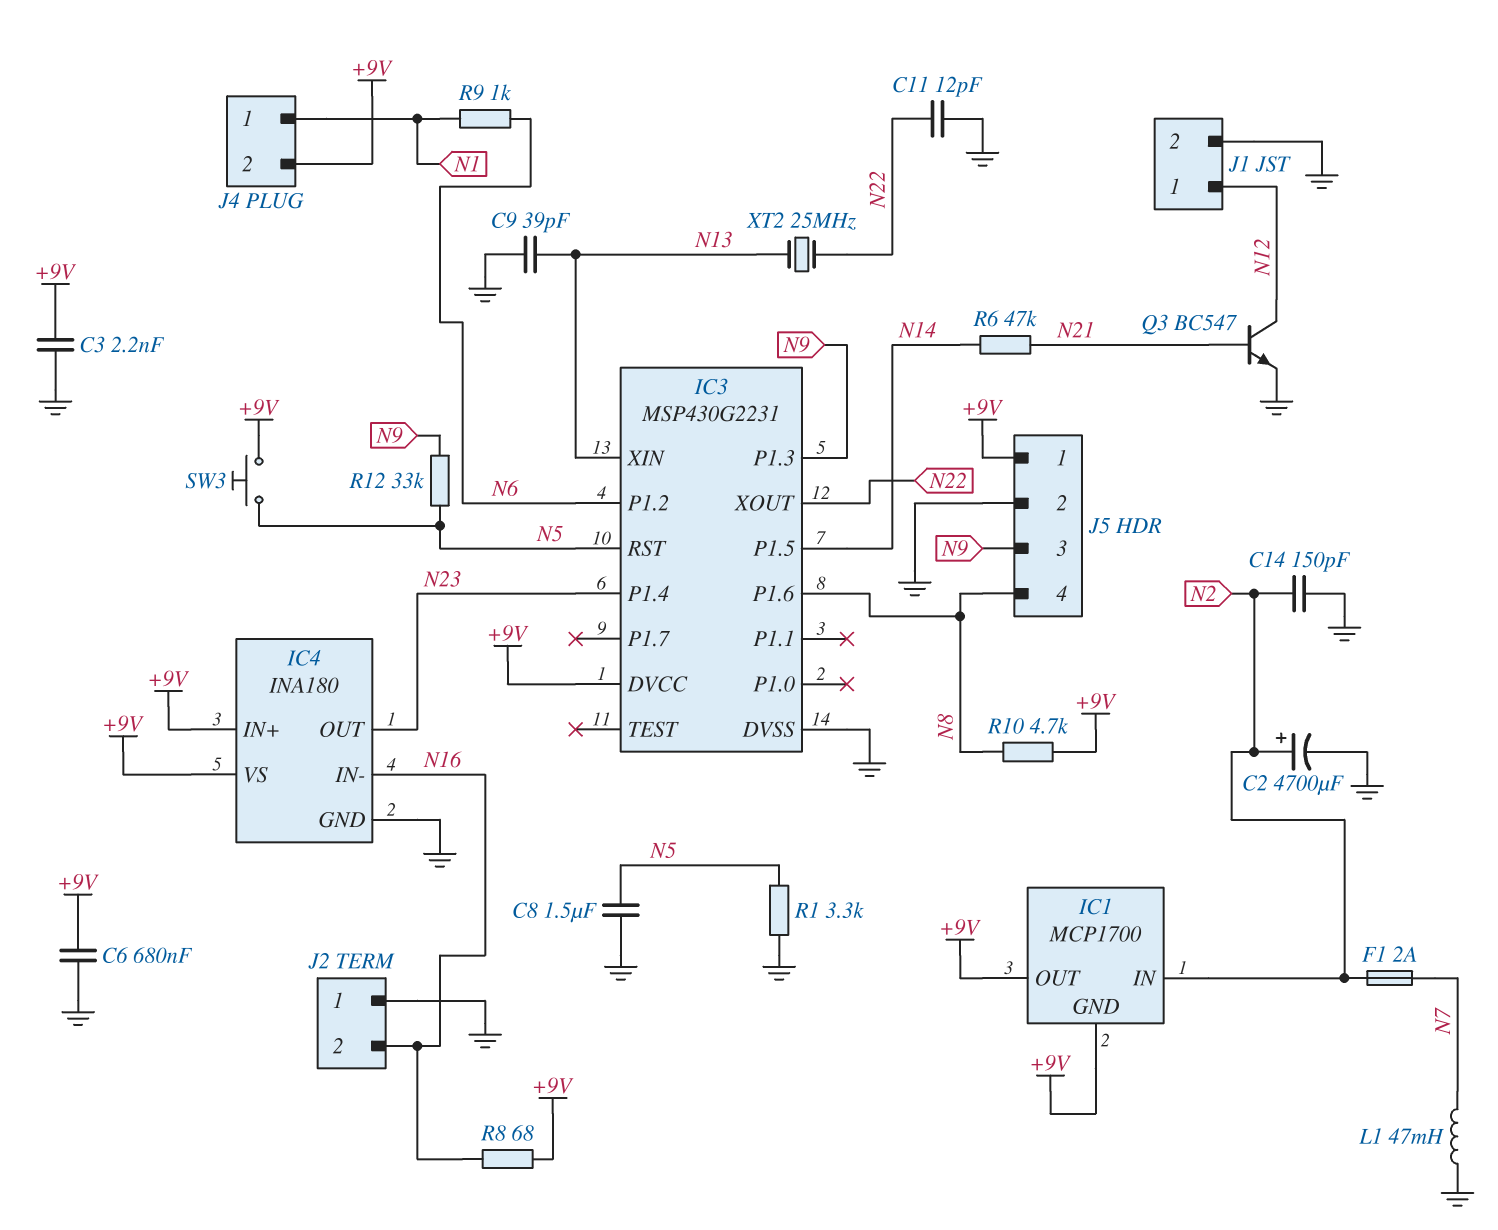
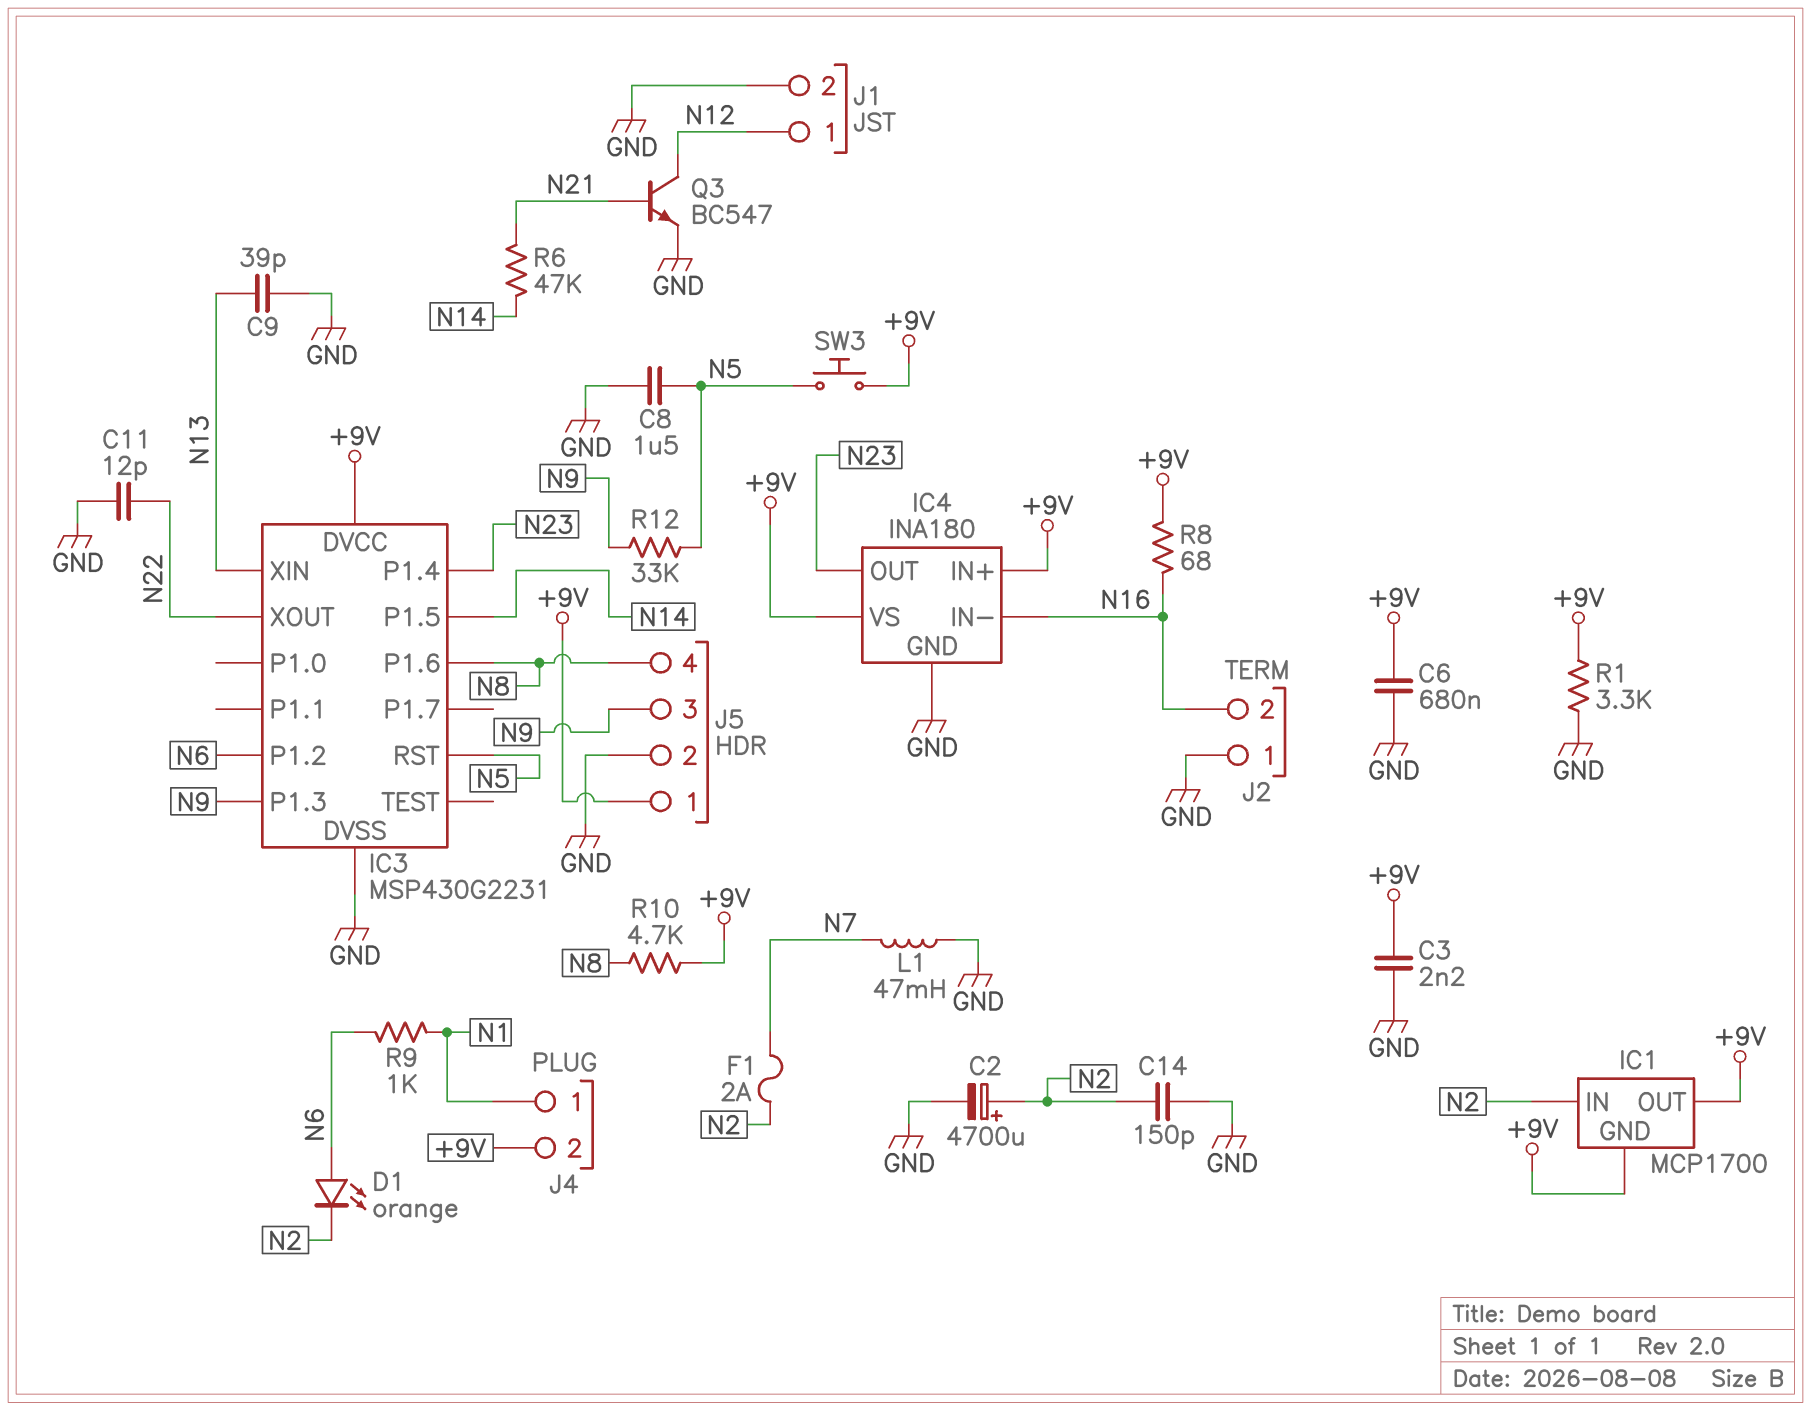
D1: none -> LED orange (A N6, K N2)
R1: 3.3k (GND, N5) -> 3.3k (+9V, GND)
XT2: 25MHz (N13, N22) -> none

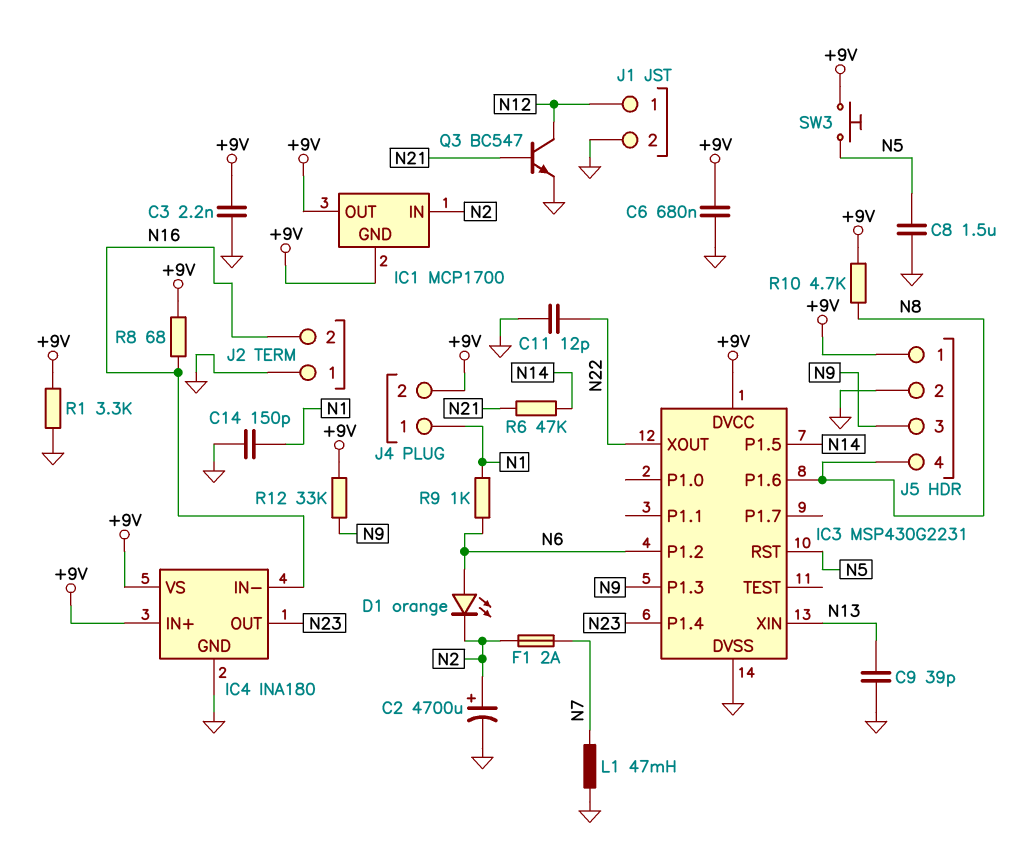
C14: 150pF (GND, N2) -> 150pF (GND, N1)
R12: 33k (N5, N9) -> 33k (+9V, N9)

